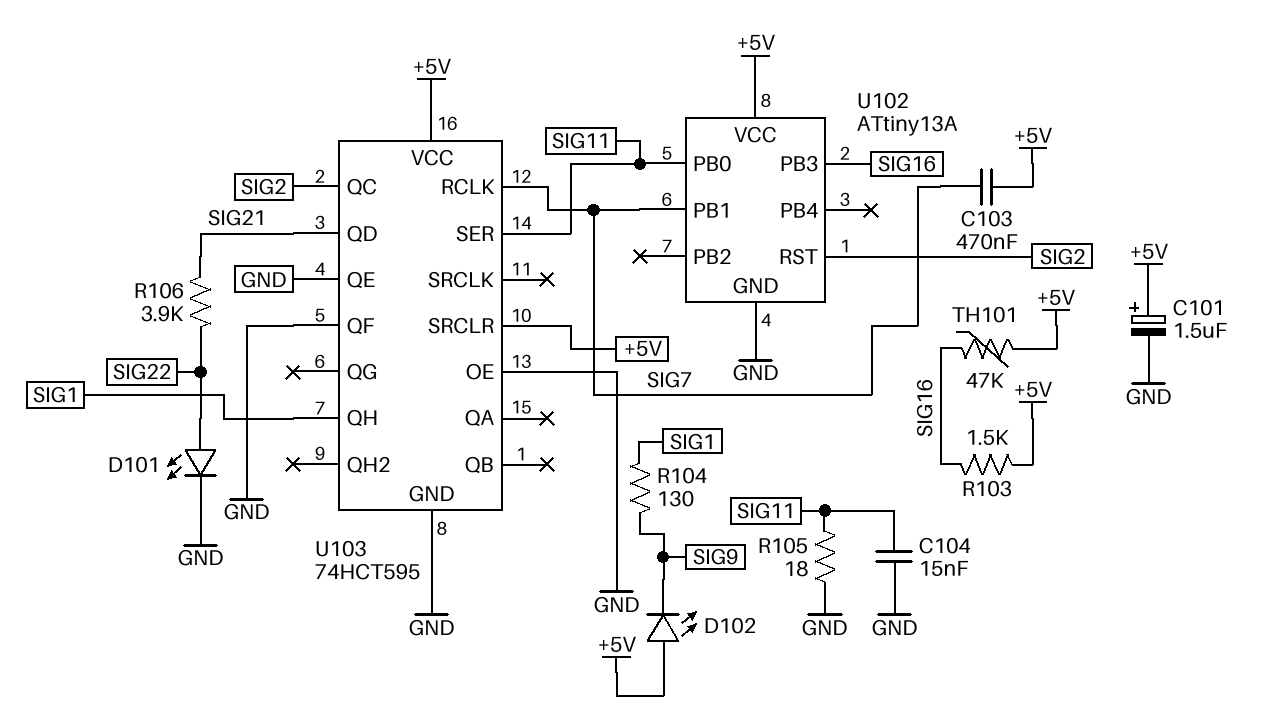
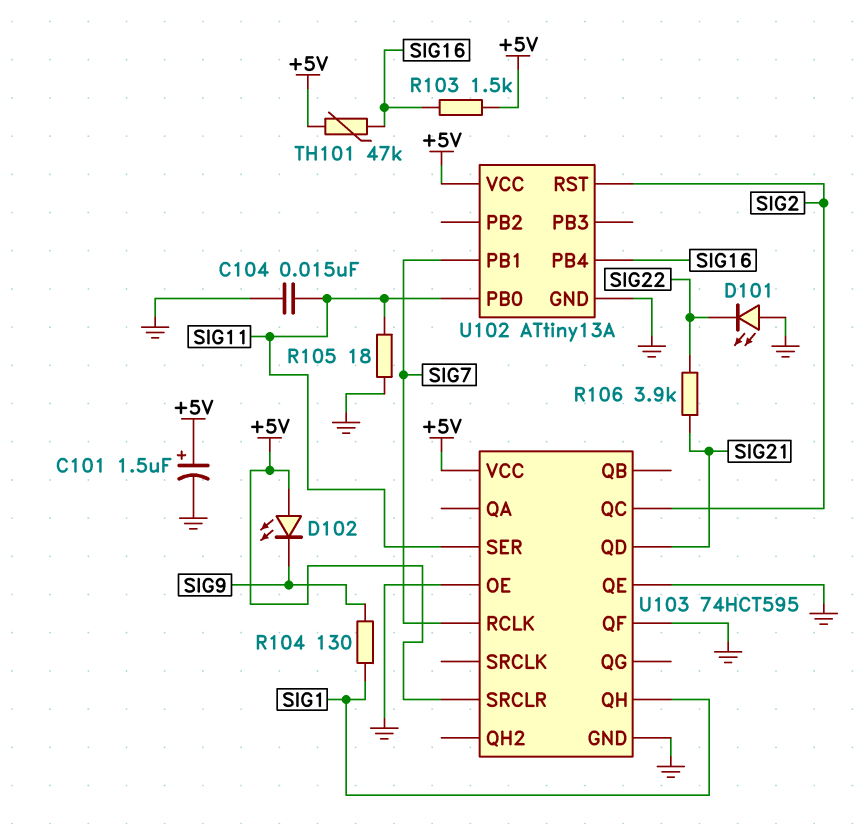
C103: 470nF (+5V, SIG7) -> none
D101: LED (A SIG22, K GND) -> LED (A GND, K SIG22)
U102 pin PB3: SIG16 -> none
U102 pin PB4: none -> SIG16

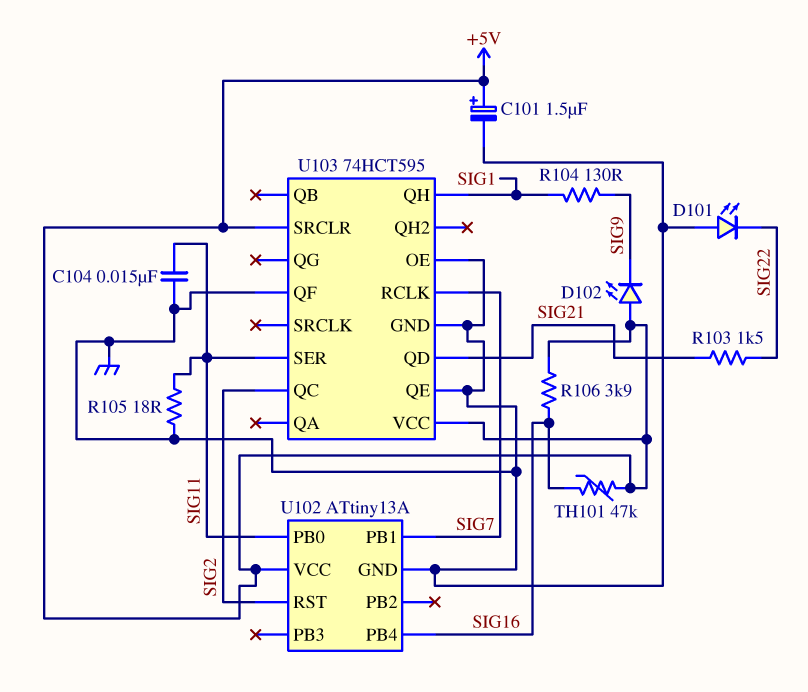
R103: 1.5k (+5V, SIG16) -> 1.5k (SIG21, SIG22)
R106: 3.9k (SIG21, SIG22) -> 3.9k (+5V, SIG16)

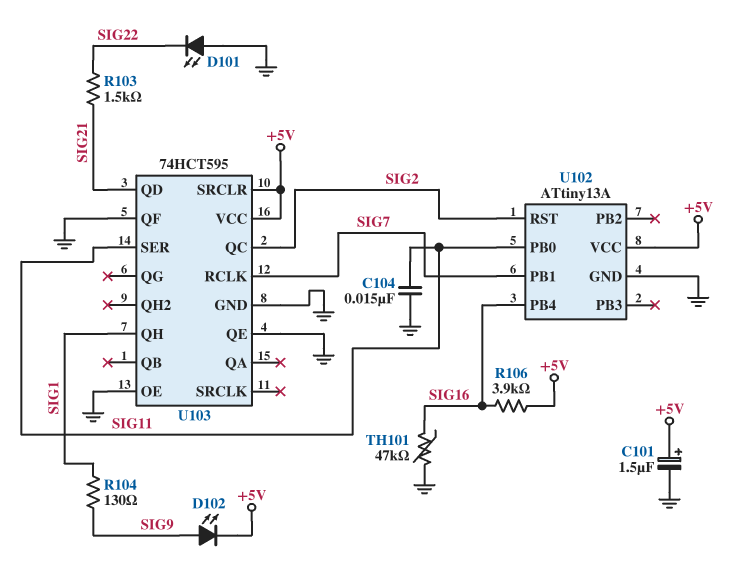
D102: LED (A +5V, K SIG9) -> LED (A SIG9, K +5V)
R105: 18 (GND, SIG11) -> none
TH101: 47k (+5V, SIG16) -> 47k (GND, SIG16)

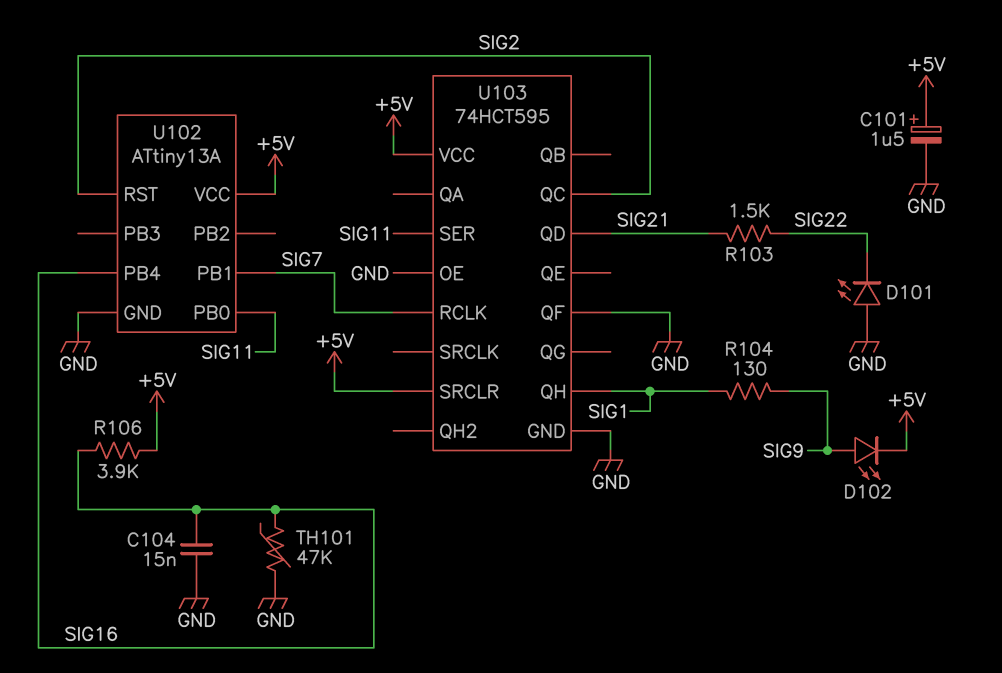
C104: 15nF (GND, SIG11) -> 15nF (GND, SIG16)
U103 pin QE: GND -> none

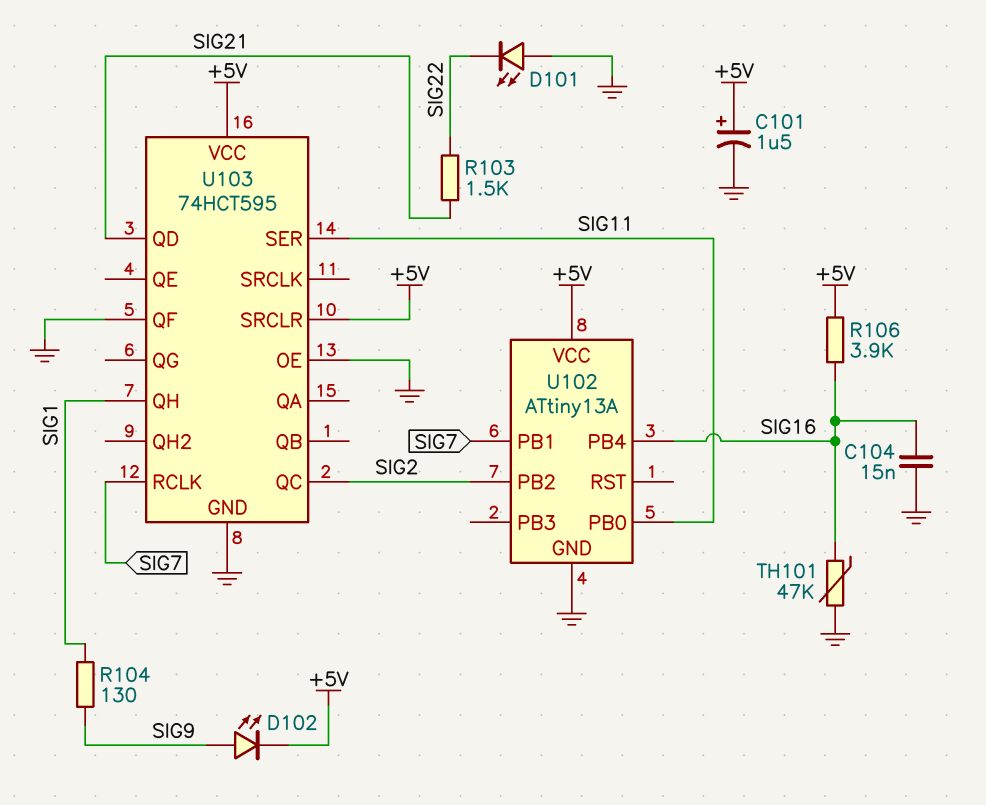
U102 pin PB2: none -> SIG2
U102 pin RST: SIG2 -> none

